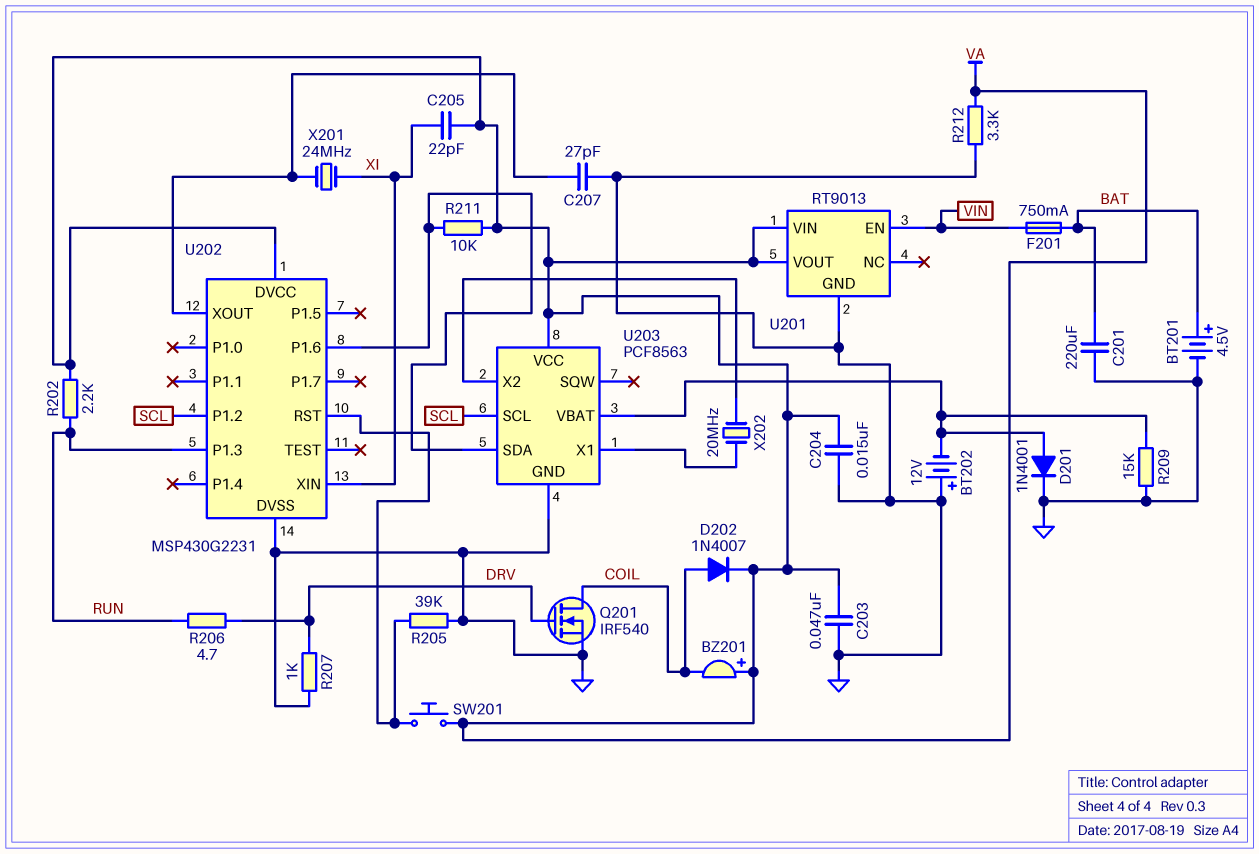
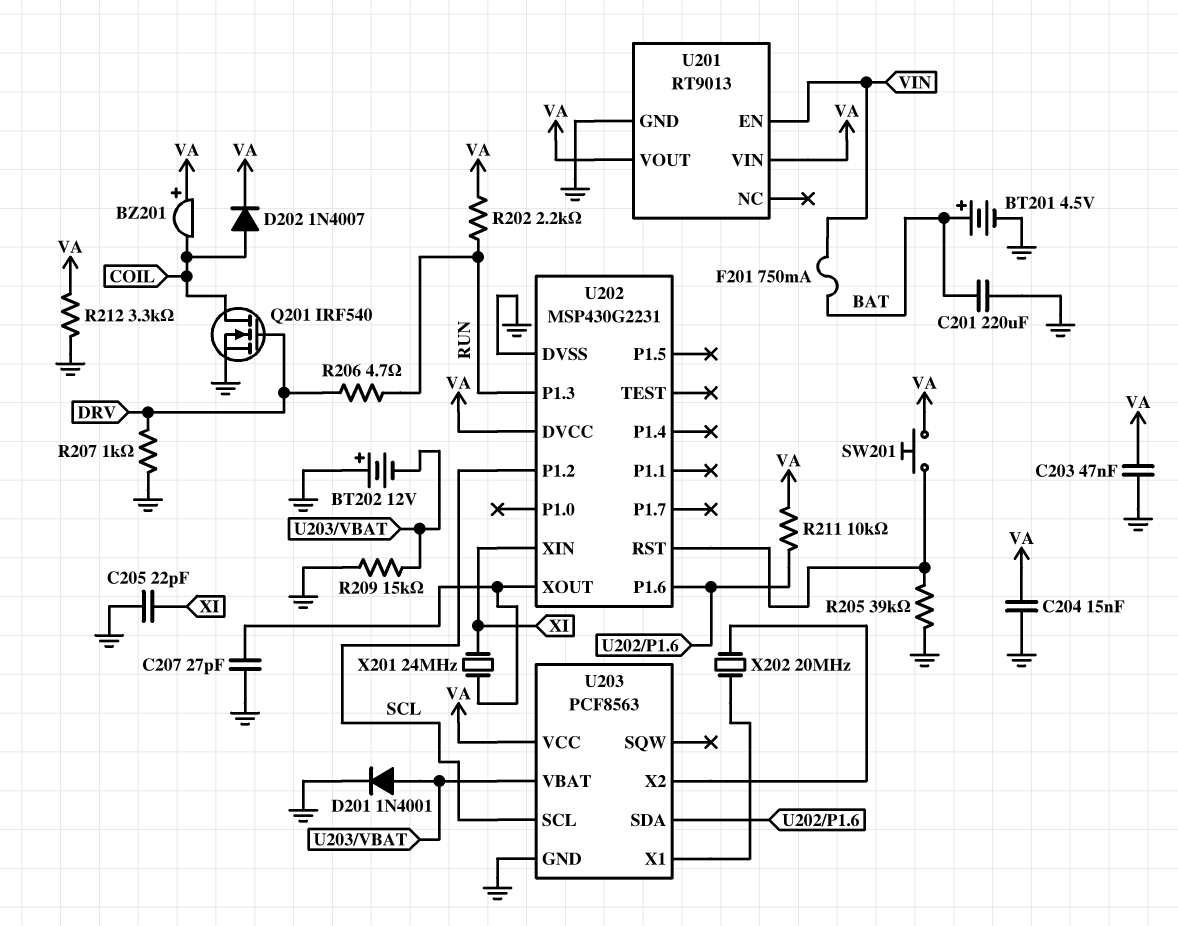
C205: 22pF (VA, XI) -> 22pF (GND, XI)

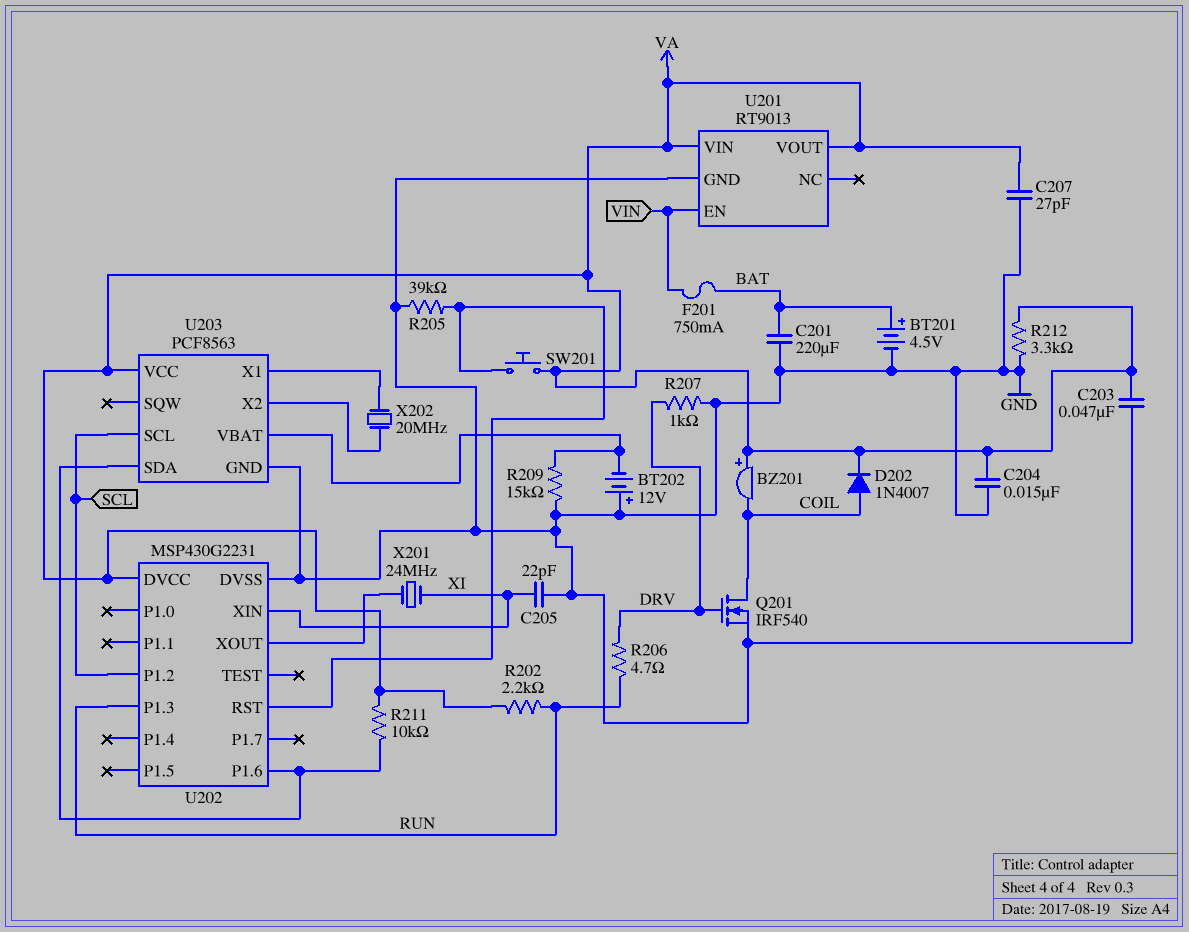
C207: 27pF (GND, U202/XOUT) -> 27pF (GND, VA)
D201: diode 1N4001 (A U203/VBAT, K GND) -> none

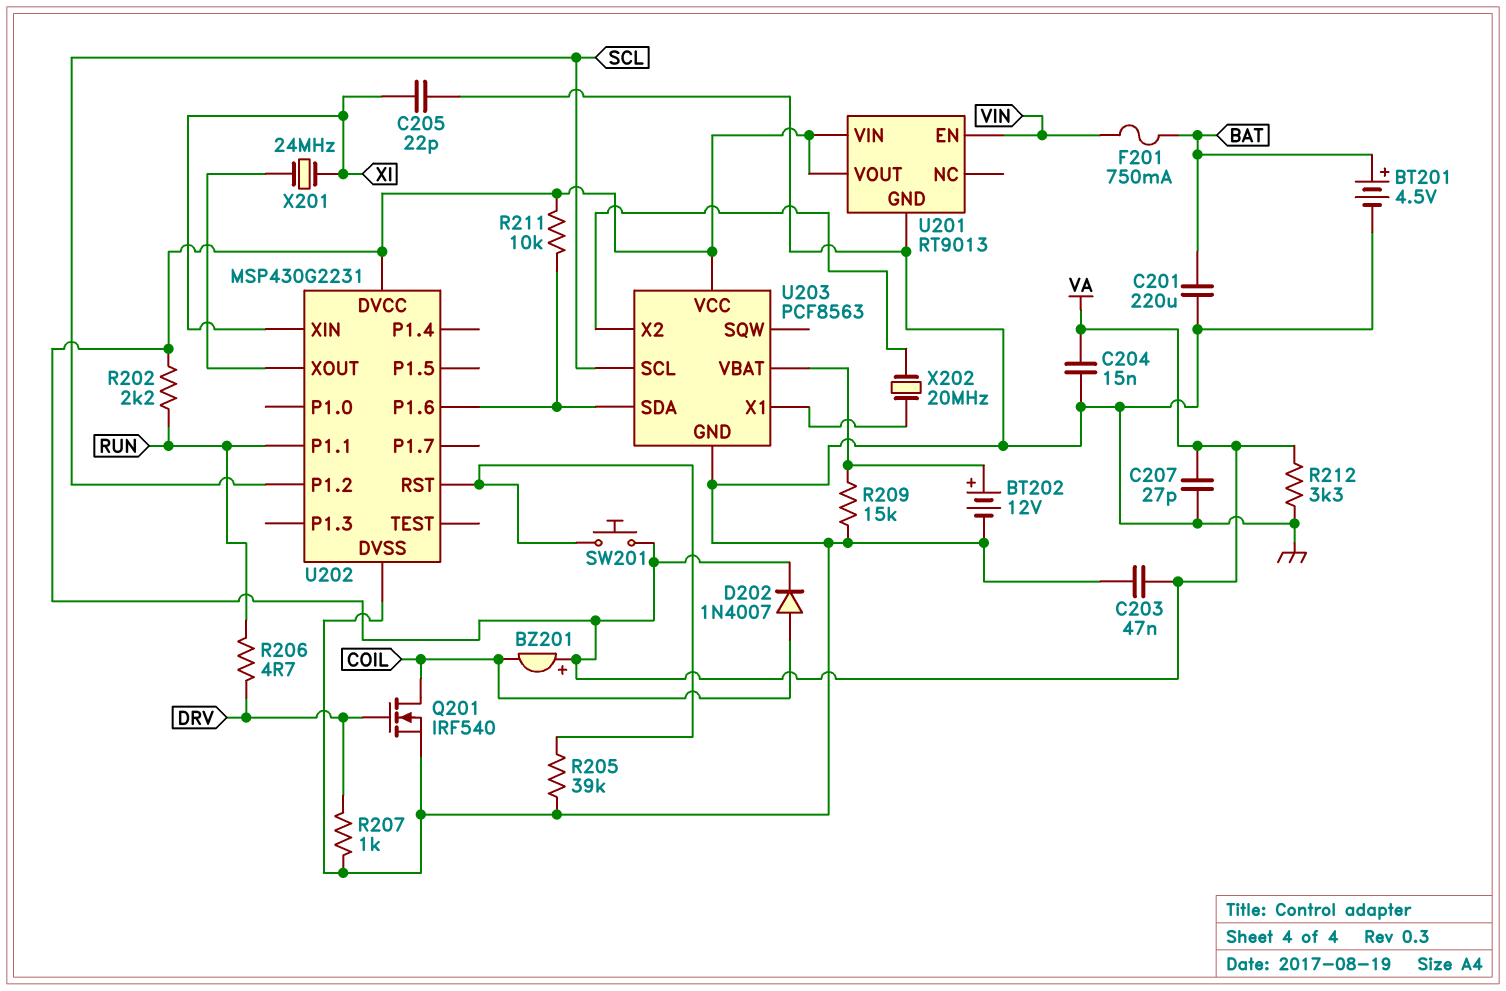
BT202: 12V (plus GND, minus U203/VBAT) -> 12V (plus U203/VBAT, minus GND)
U202 pin P1.1: none -> RUN
U202 pin P1.3: RUN -> none

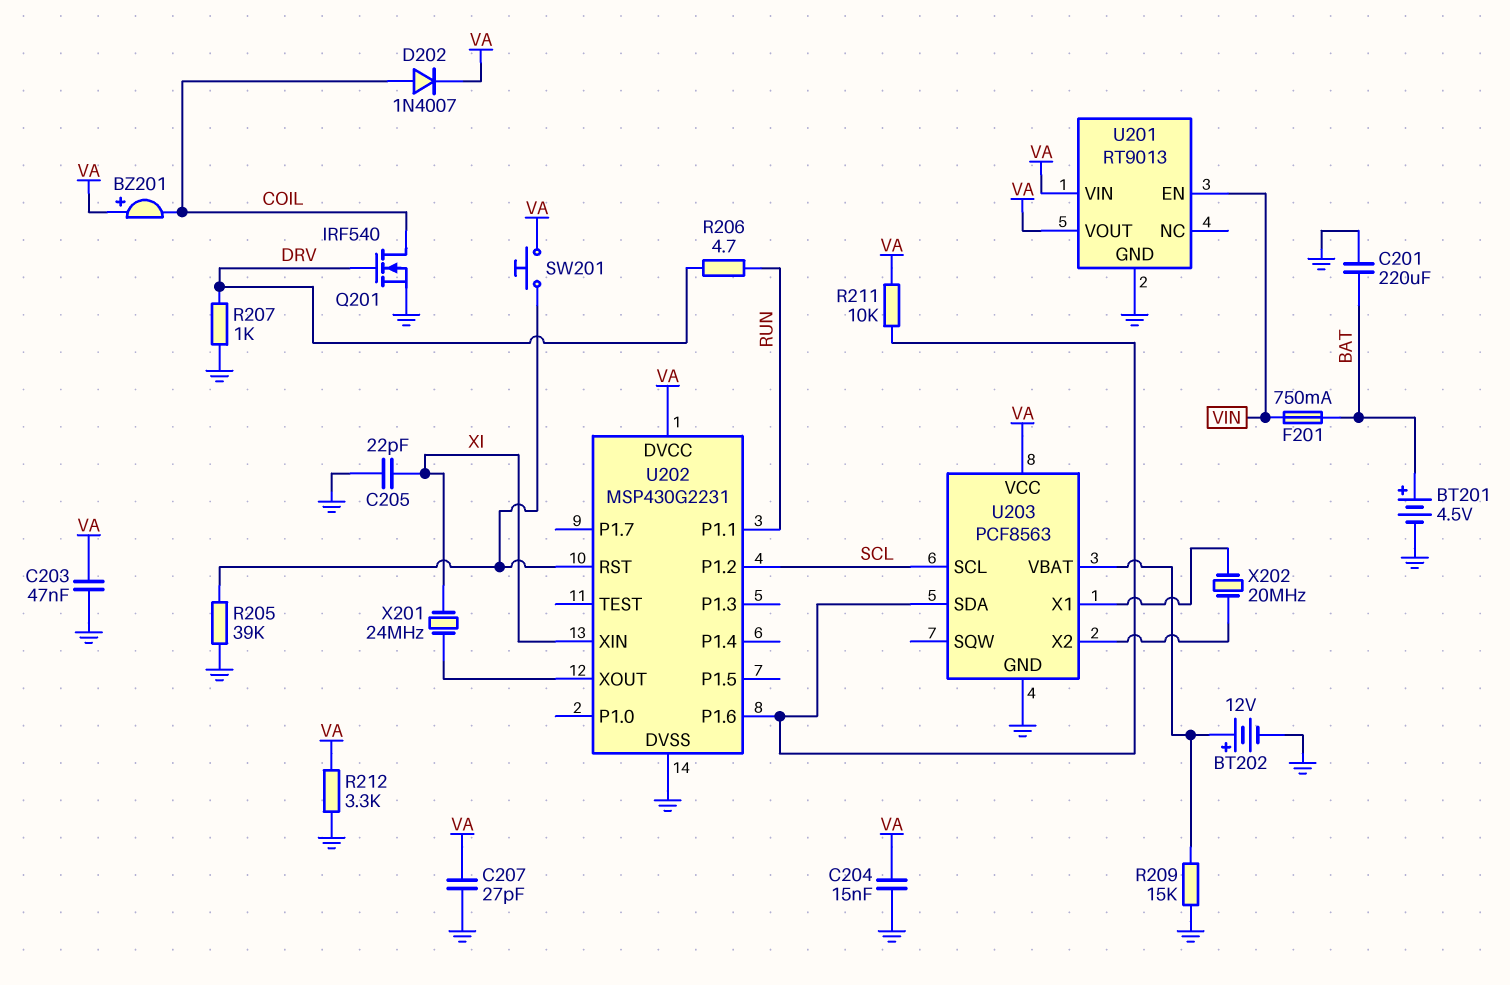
R202: 2.2k (RUN, VA) -> none

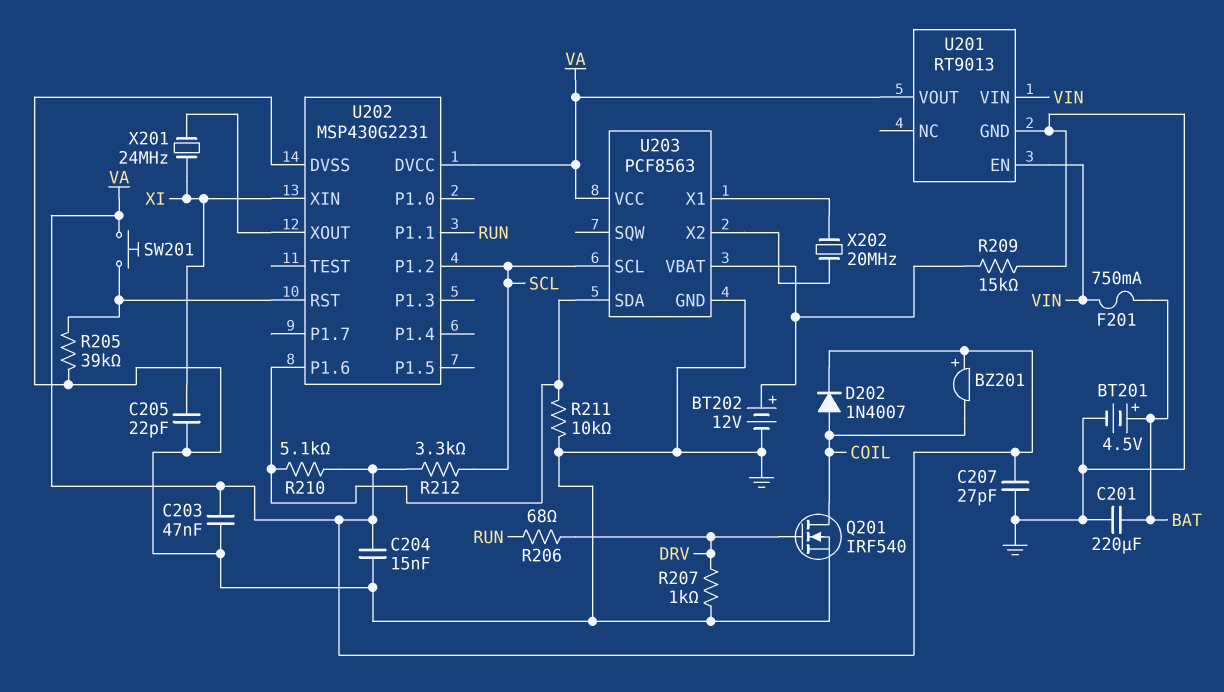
R206: 4.7 (DRV, RUN) -> 68 (DRV, RUN)
R210: none -> 5.1k (U202/P1.6, VA)
R211: 10k (U202/P1.6, VA) -> 10k (GND, U202/P1.6)
R212: 3.3k (GND, VA) -> 3.3k (SCL, VA)
U201 pin VIN: VA -> VIN

